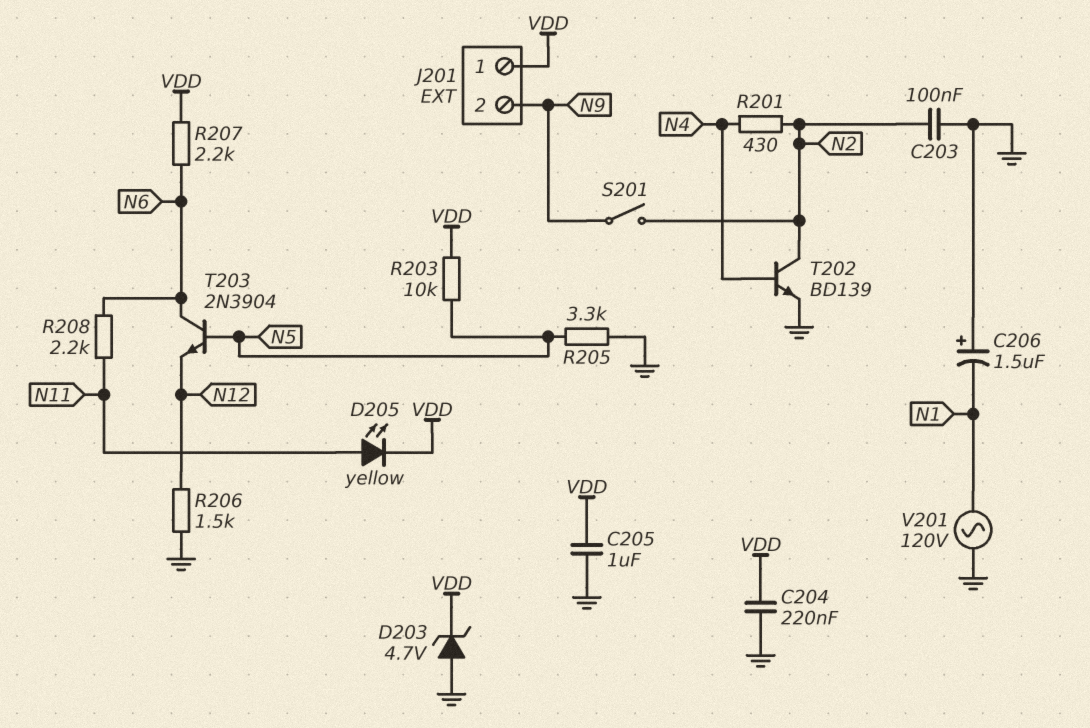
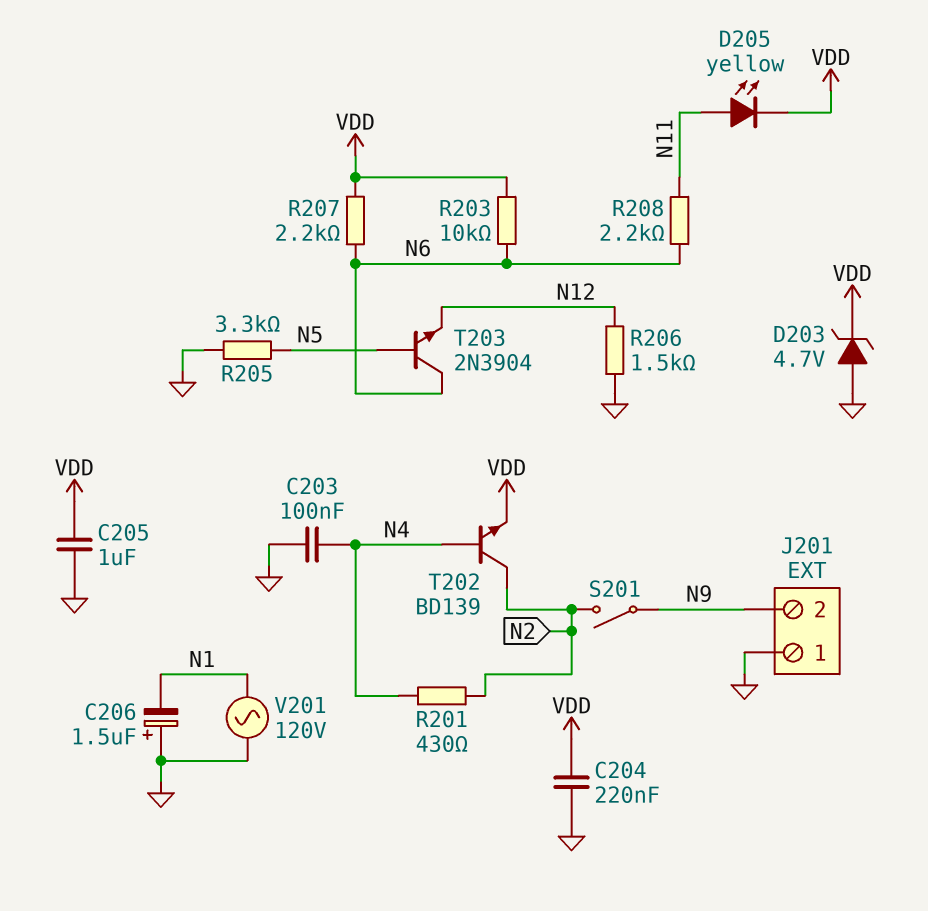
C203: 100nF (GND, N2) -> 100nF (GND, N4)
J201 pin 1: VDD -> GND
R203: 10k (N5, VDD) -> 10k (N6, VDD)
T202: NPN BD139 (B N4, C N2, E GND) -> NPN BD139 (B N4, C N2, E VDD)

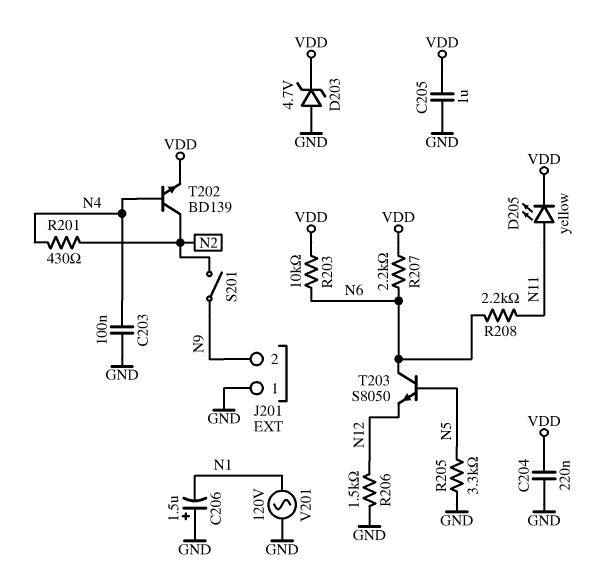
T203: NPN 2N3904 (B N5, C N6, E N12) -> NPN S8050 (B N5, C N6, E N12)

